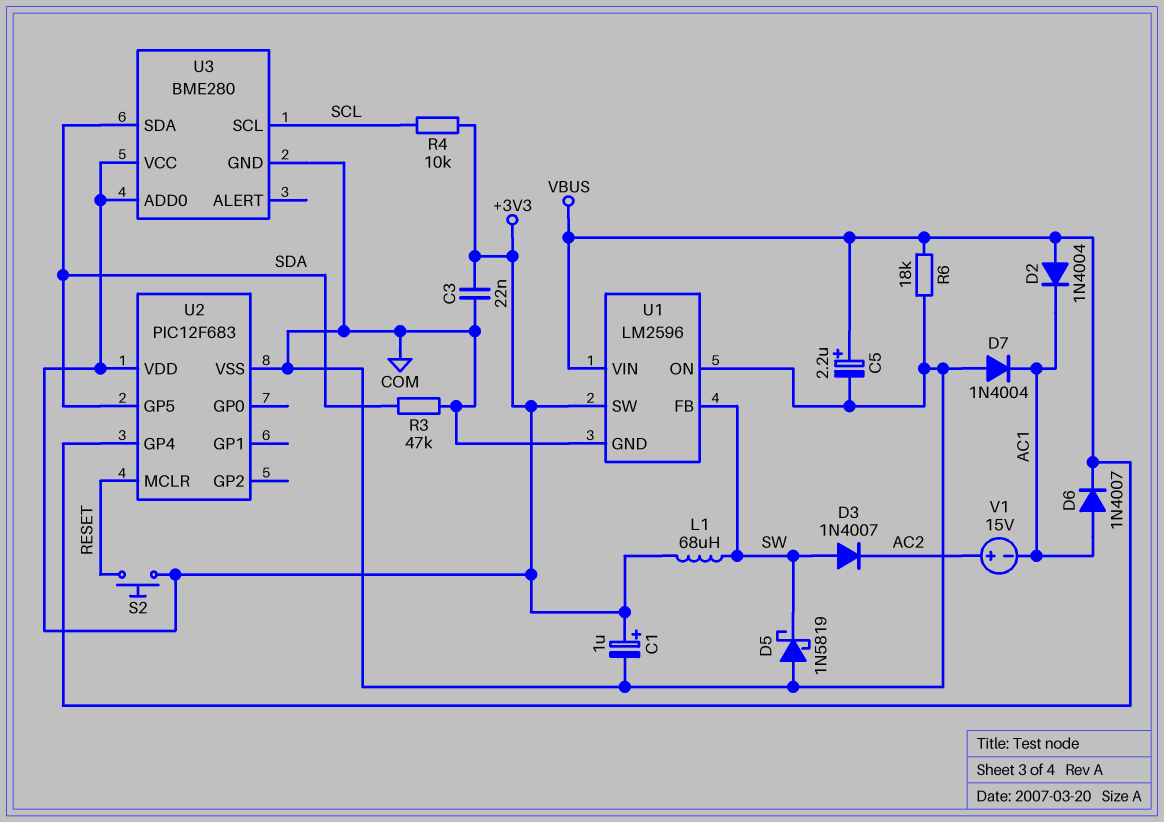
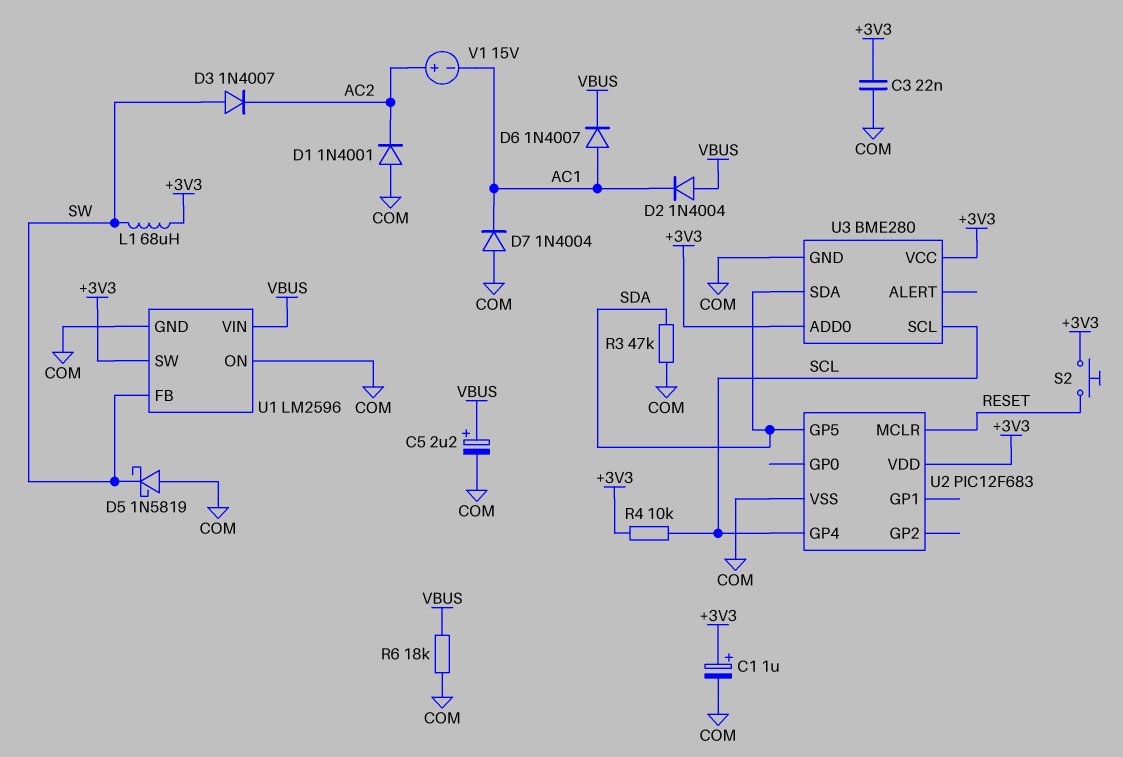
D1: none -> diode 1N4001 (A COM, K AC2)
U2 pin GP4: VBUS -> SCL

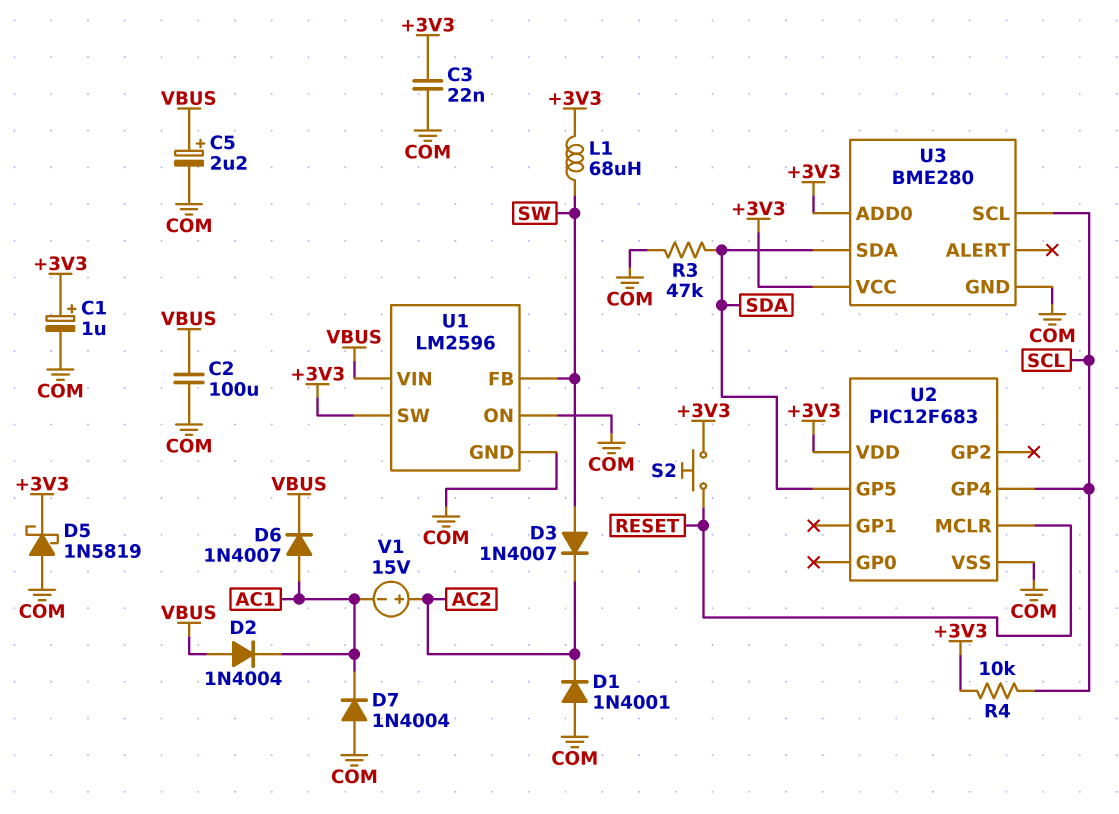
C2: none -> 100uF (COM, VBUS)
D5: schottky 1N5819 (A COM, K SW) -> schottky 1N5819 (A COM, K +3V3)
R6: 18k (COM, VBUS) -> none

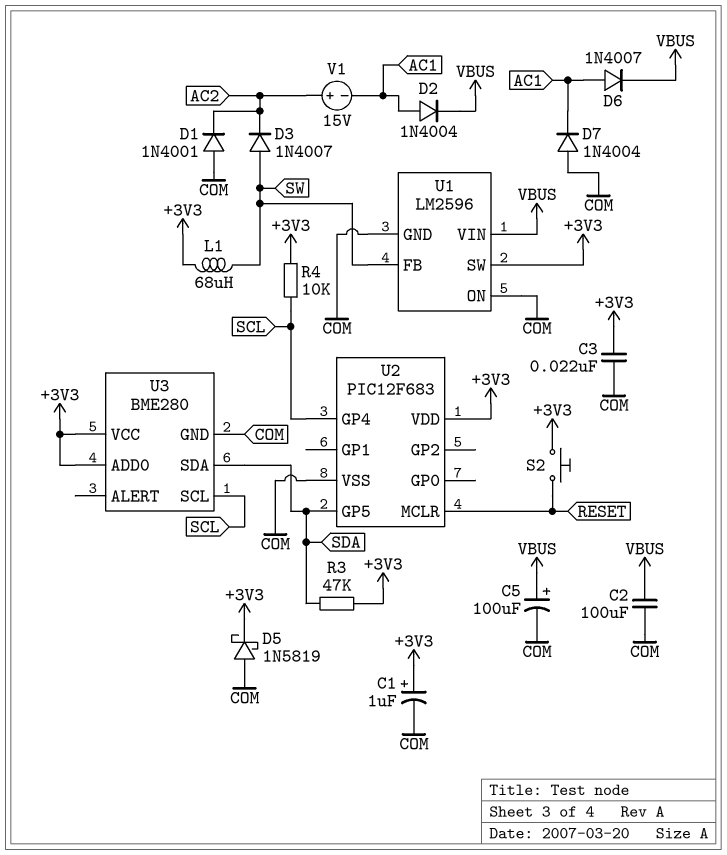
C5: 2.2uF (plus VBUS, minus COM) -> 100uF (plus VBUS, minus COM)
D2: diode 1N4004 (A VBUS, K AC1) -> diode 1N4004 (A AC1, K VBUS)
R3: 47k (COM, SDA) -> 47k (+3V3, SDA)

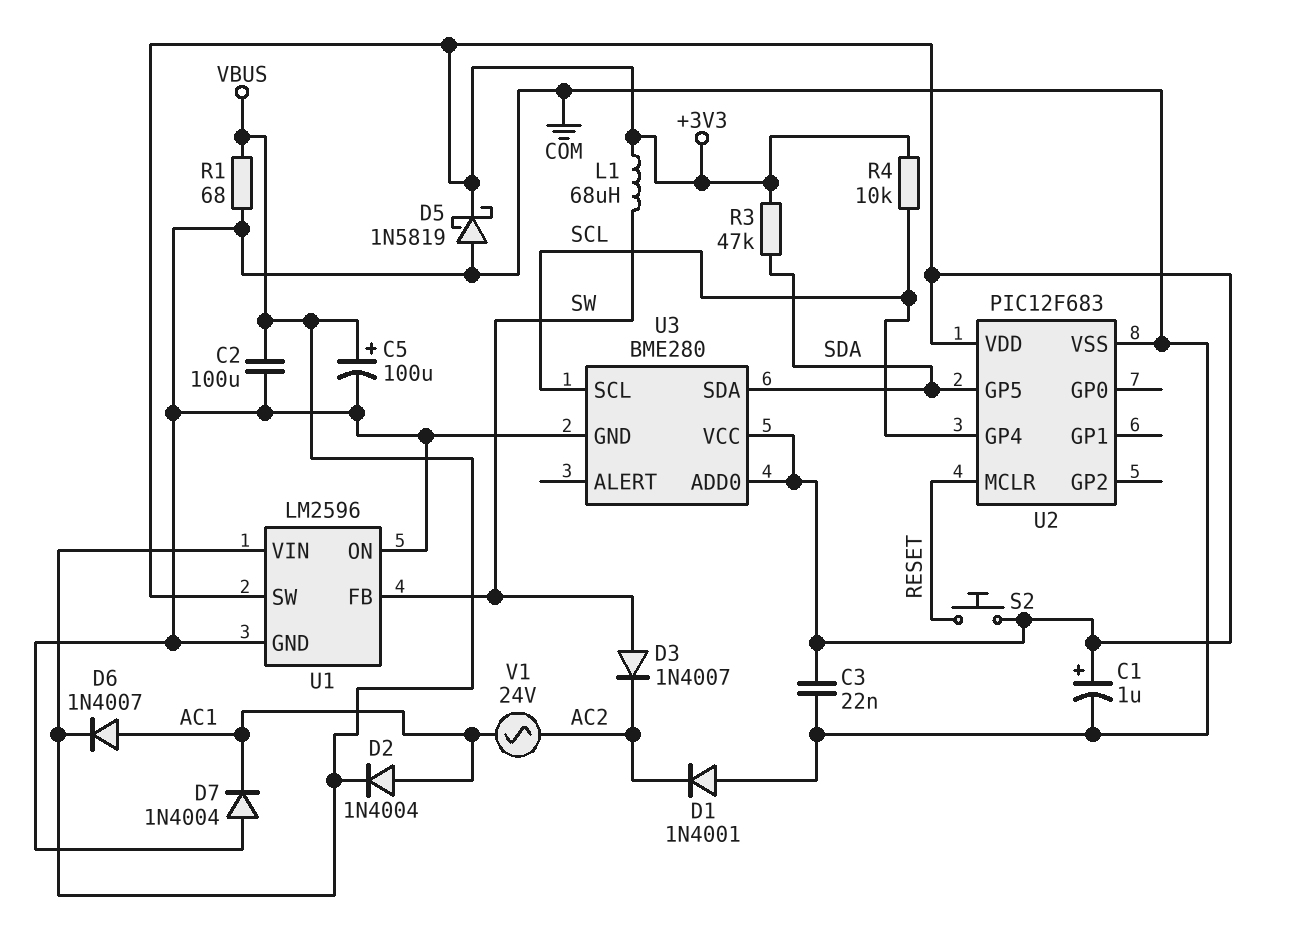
R1: none -> 68 (COM, VBUS)
V1: 15V (plus AC2, minus AC1) -> AC 24V (AC1, AC2)

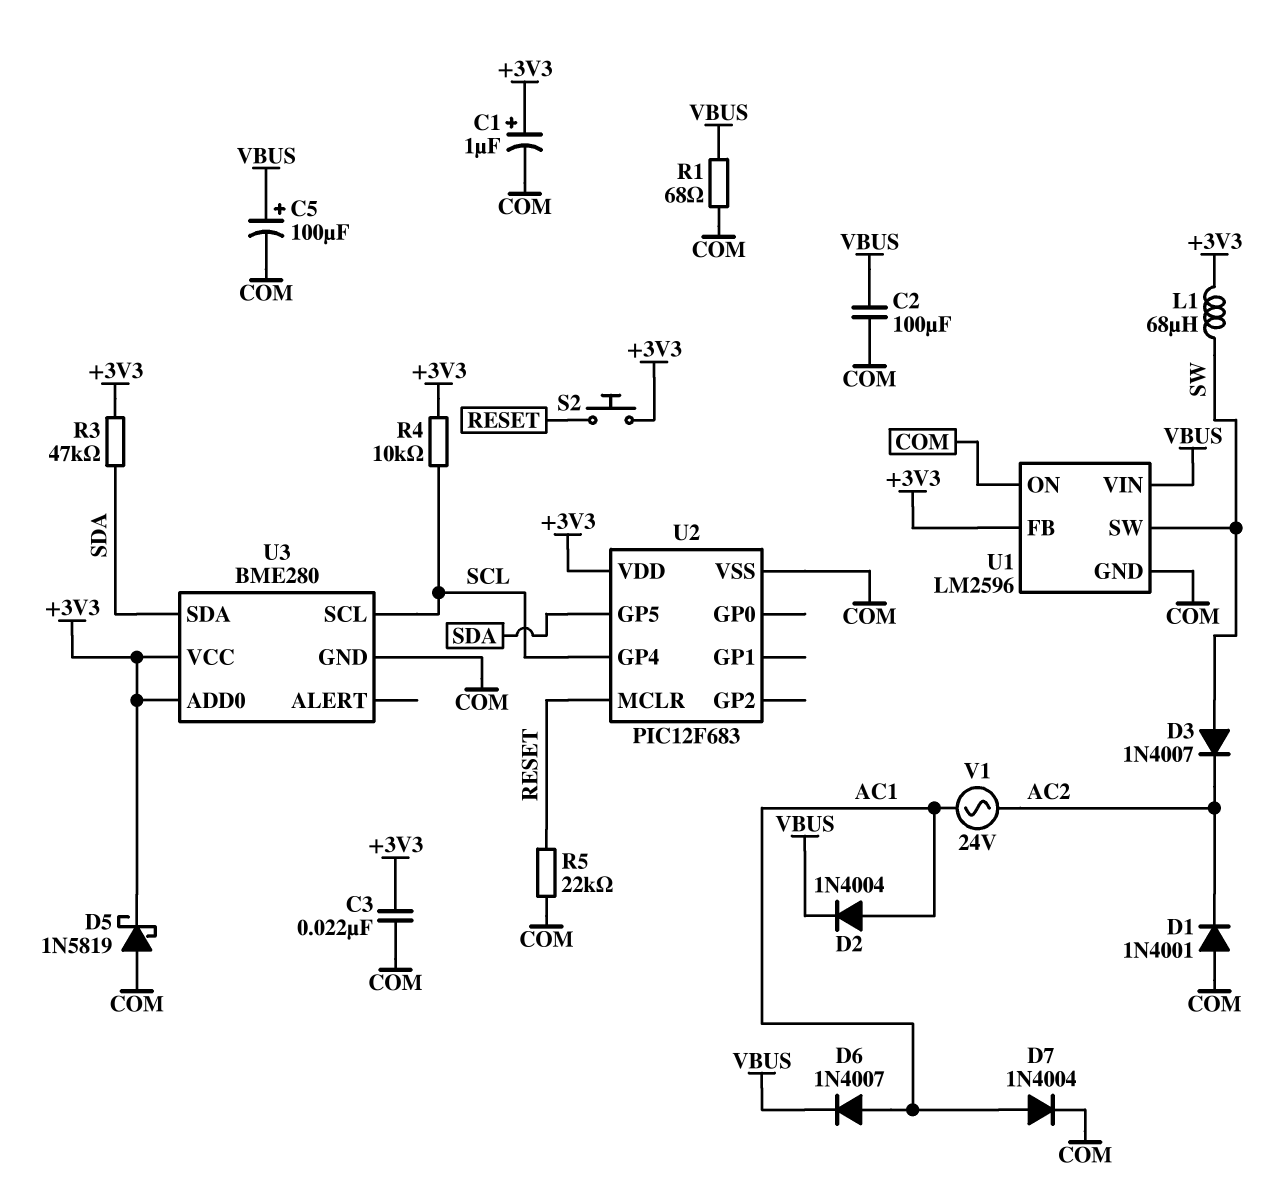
D7: diode 1N4004 (A COM, K AC1) -> diode 1N4004 (A AC1, K COM)
R5: none -> 22k (COM, RESET)
U1 pin FB: SW -> +3V3
U1 pin SW: +3V3 -> SW

